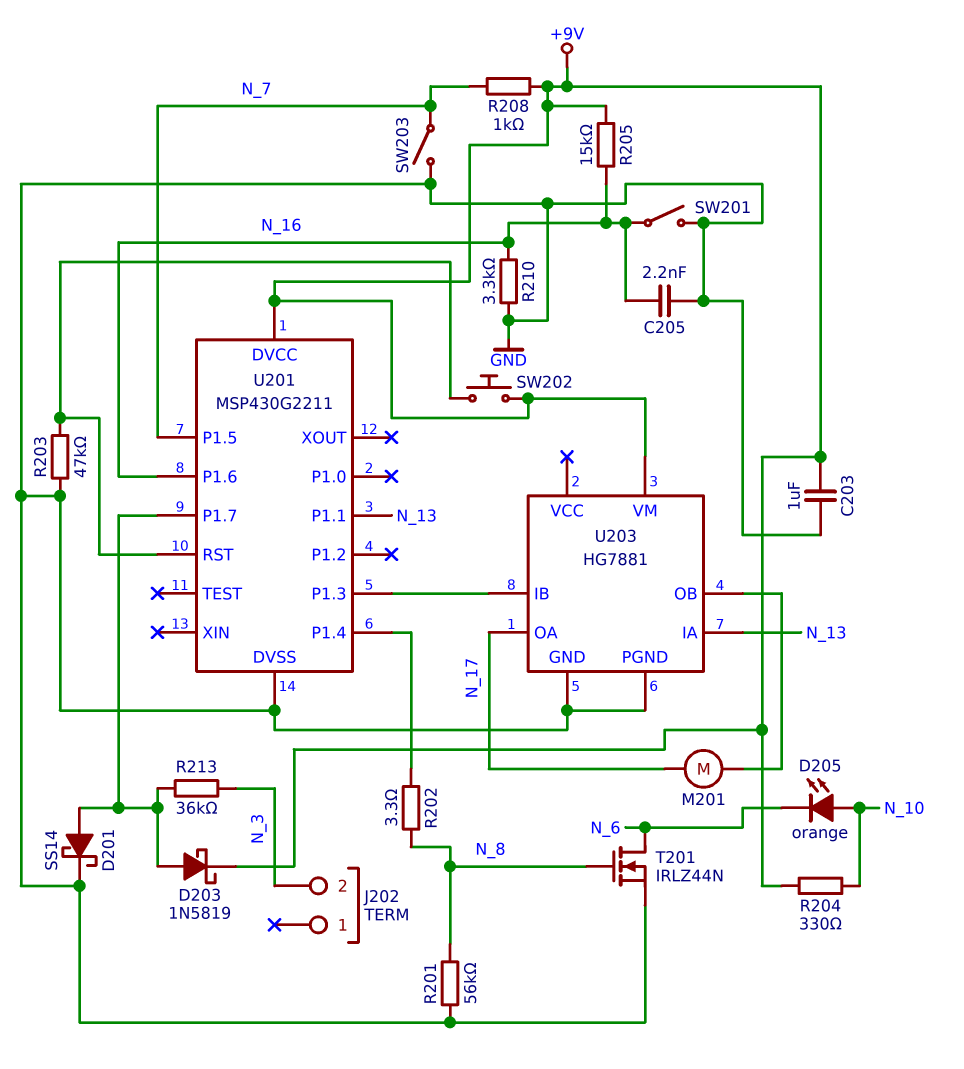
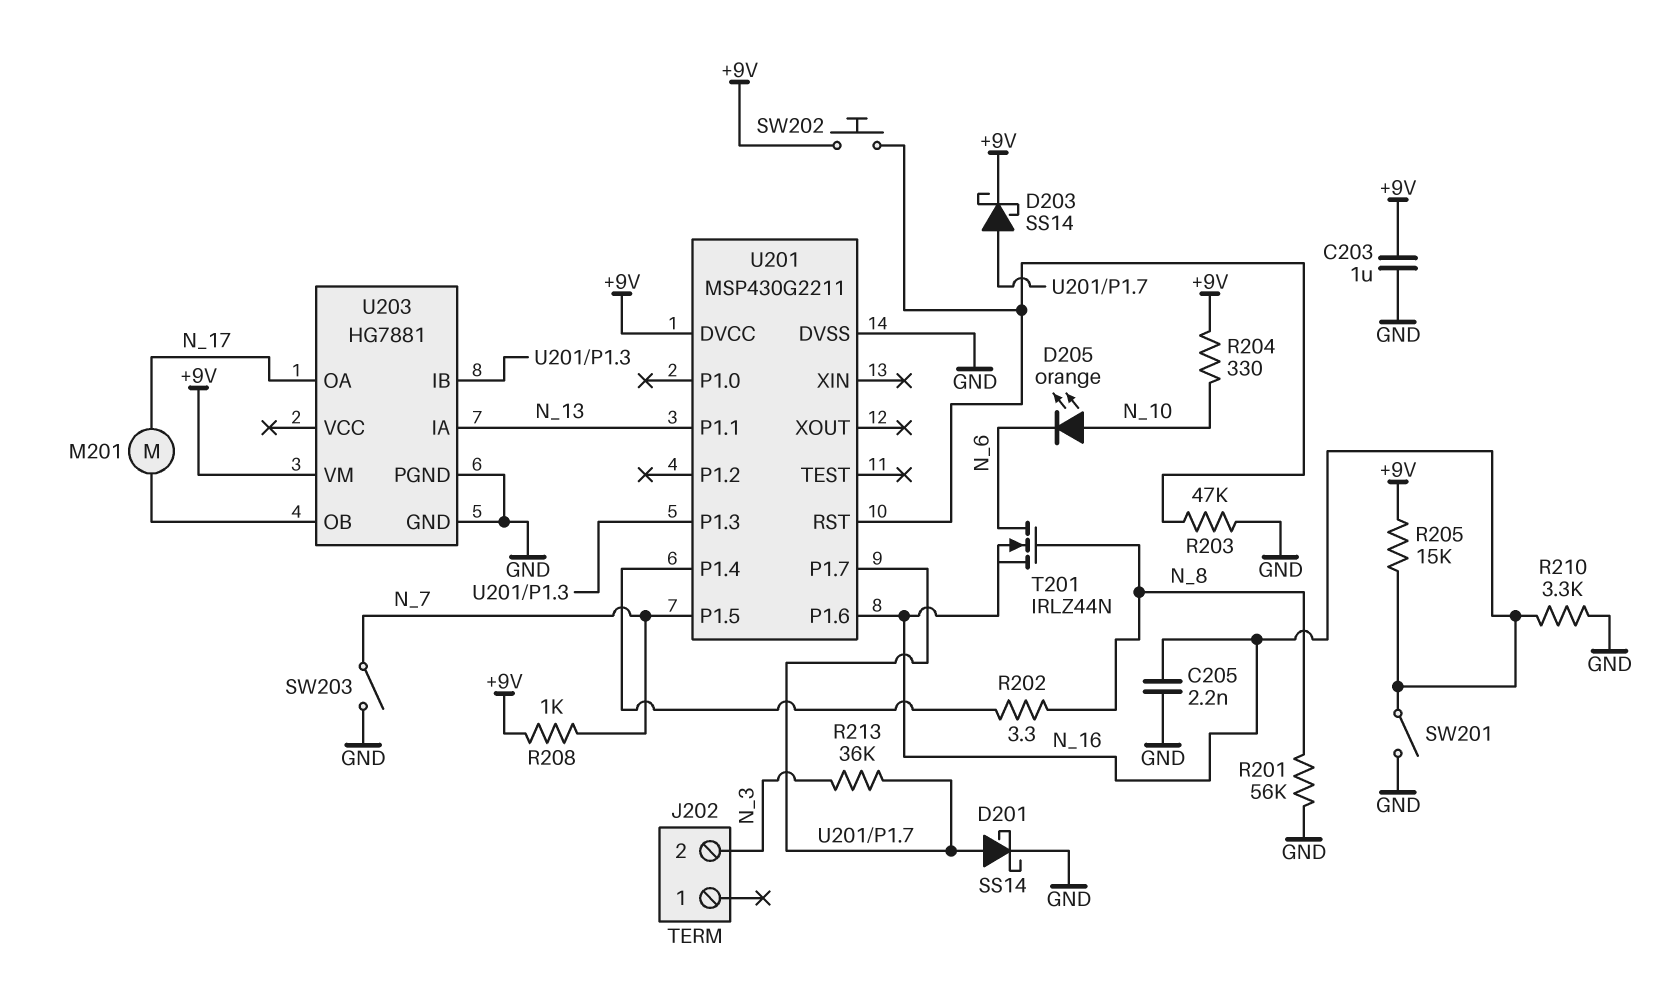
D203: schottky 1N5819 (A U201/P1.7, K +9V) -> schottky SS14 (A U201/P1.7, K +9V)
T201: NMOS IRLZ44N (G N_8, D N_6, S GND) -> NMOS IRLZ44N (G N_8, D N_6, S N_16)

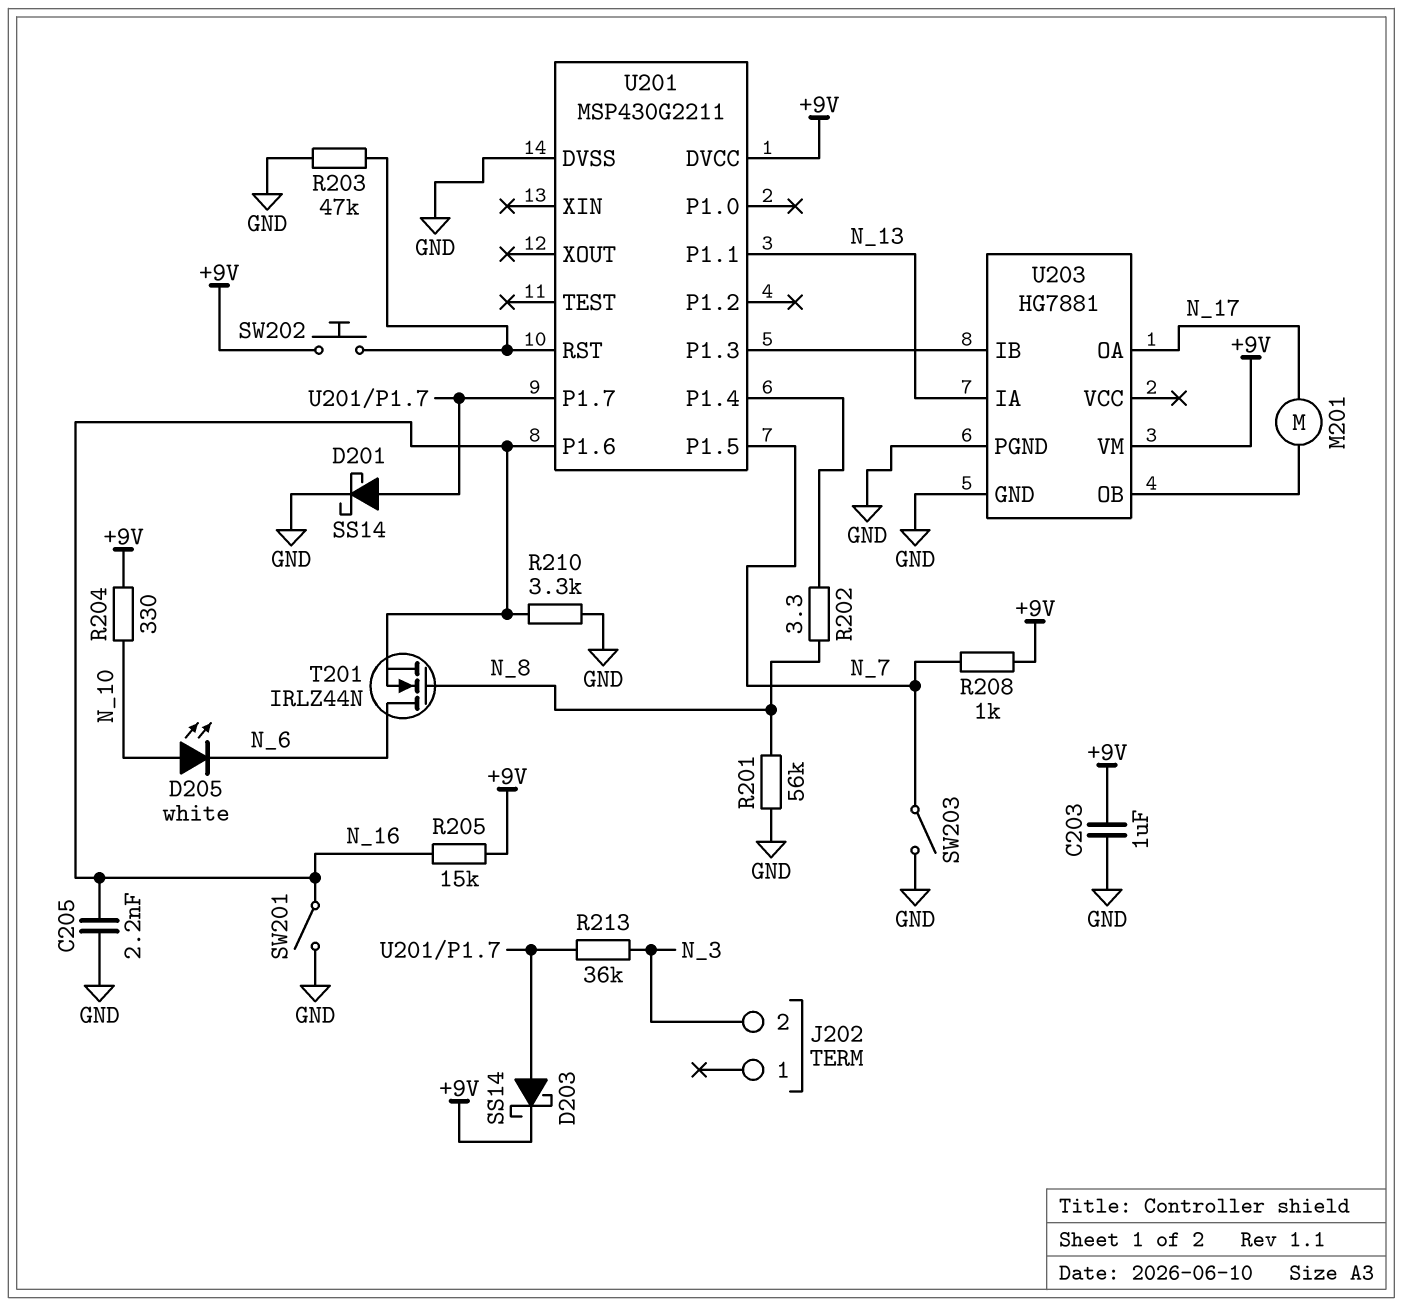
D205: LED orange (A N_10, K N_6) -> LED white (A N_10, K N_6)

